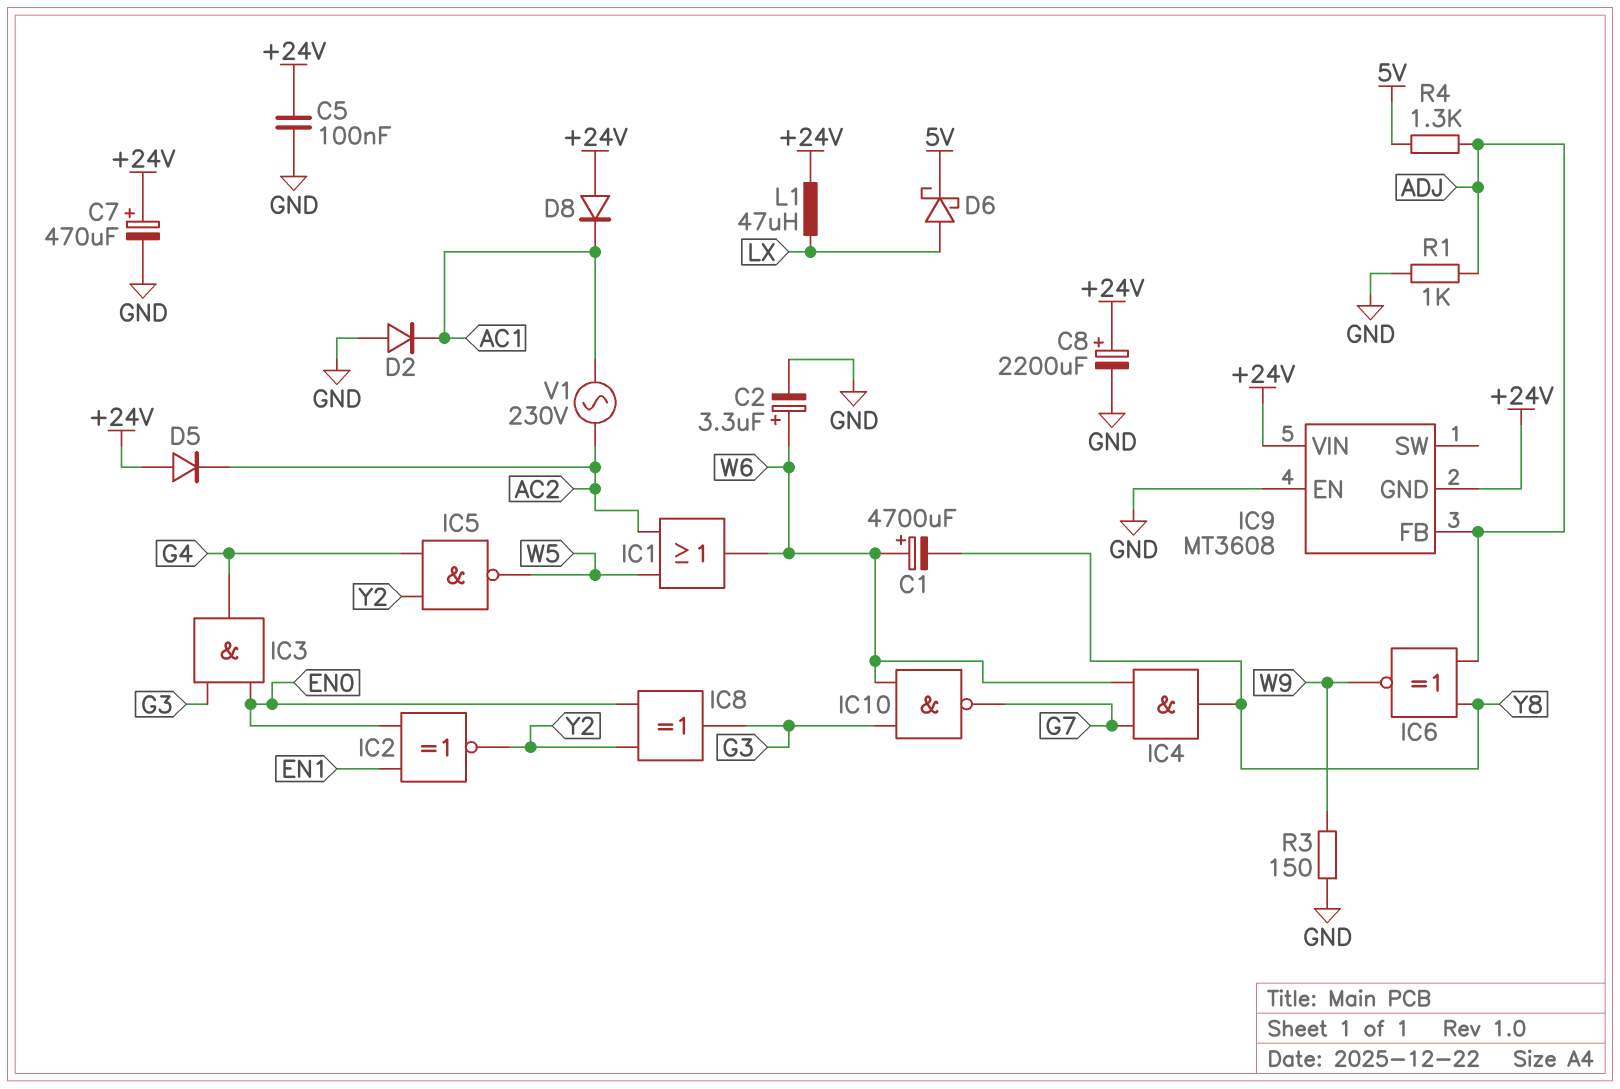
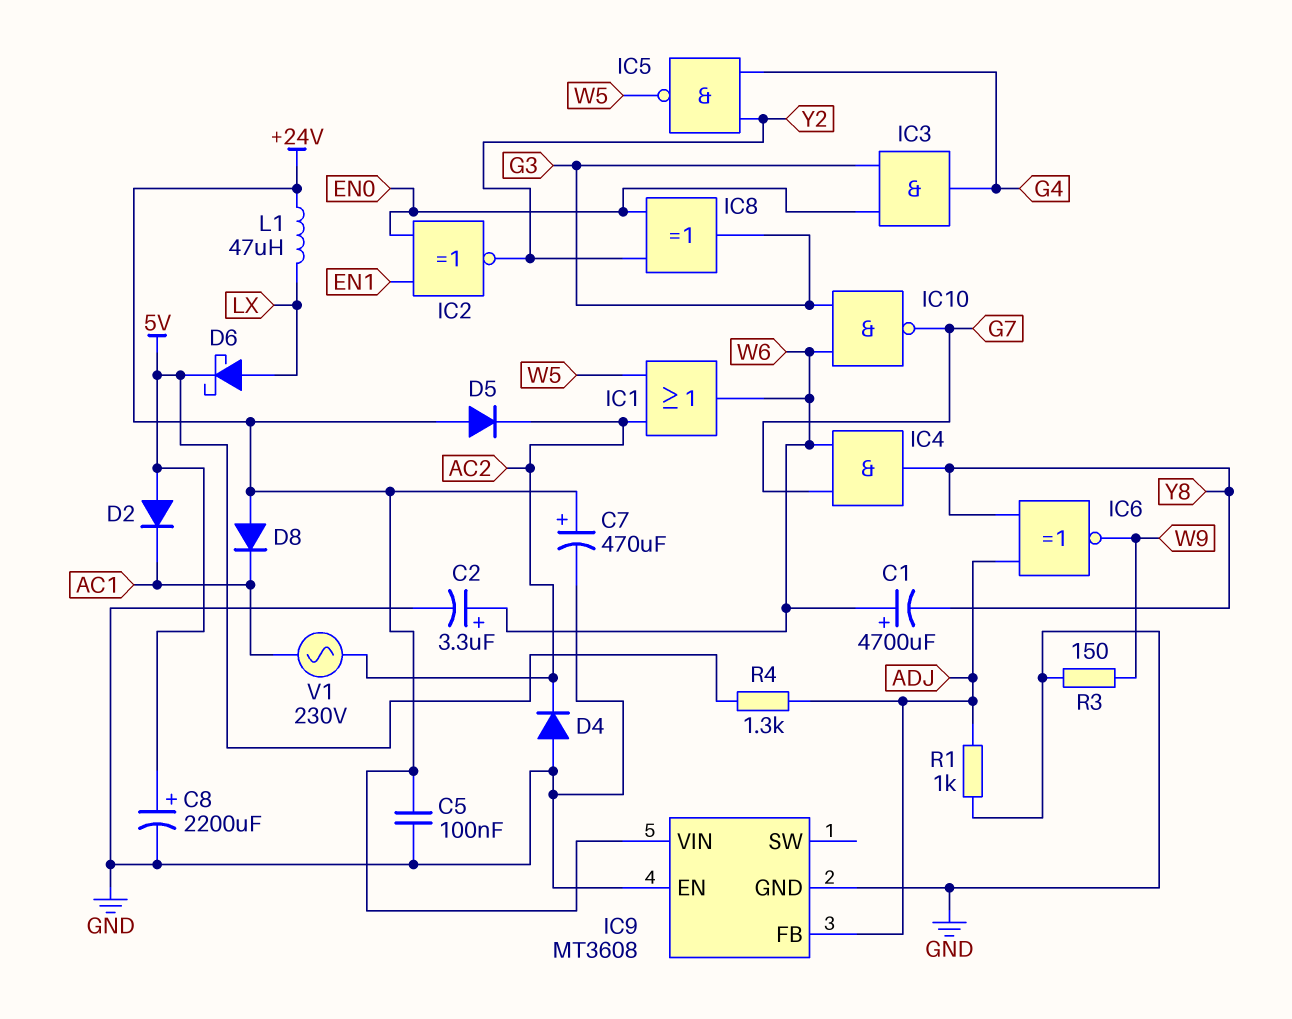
C8: 2200uF (plus +24V, minus GND) -> 2200uF (plus 5V, minus GND)
D2: diode (A GND, K AC1) -> diode (A 5V, K AC1)
D4: none -> diode (A GND, K AC2)
IC9 pin GND: +24V -> GND

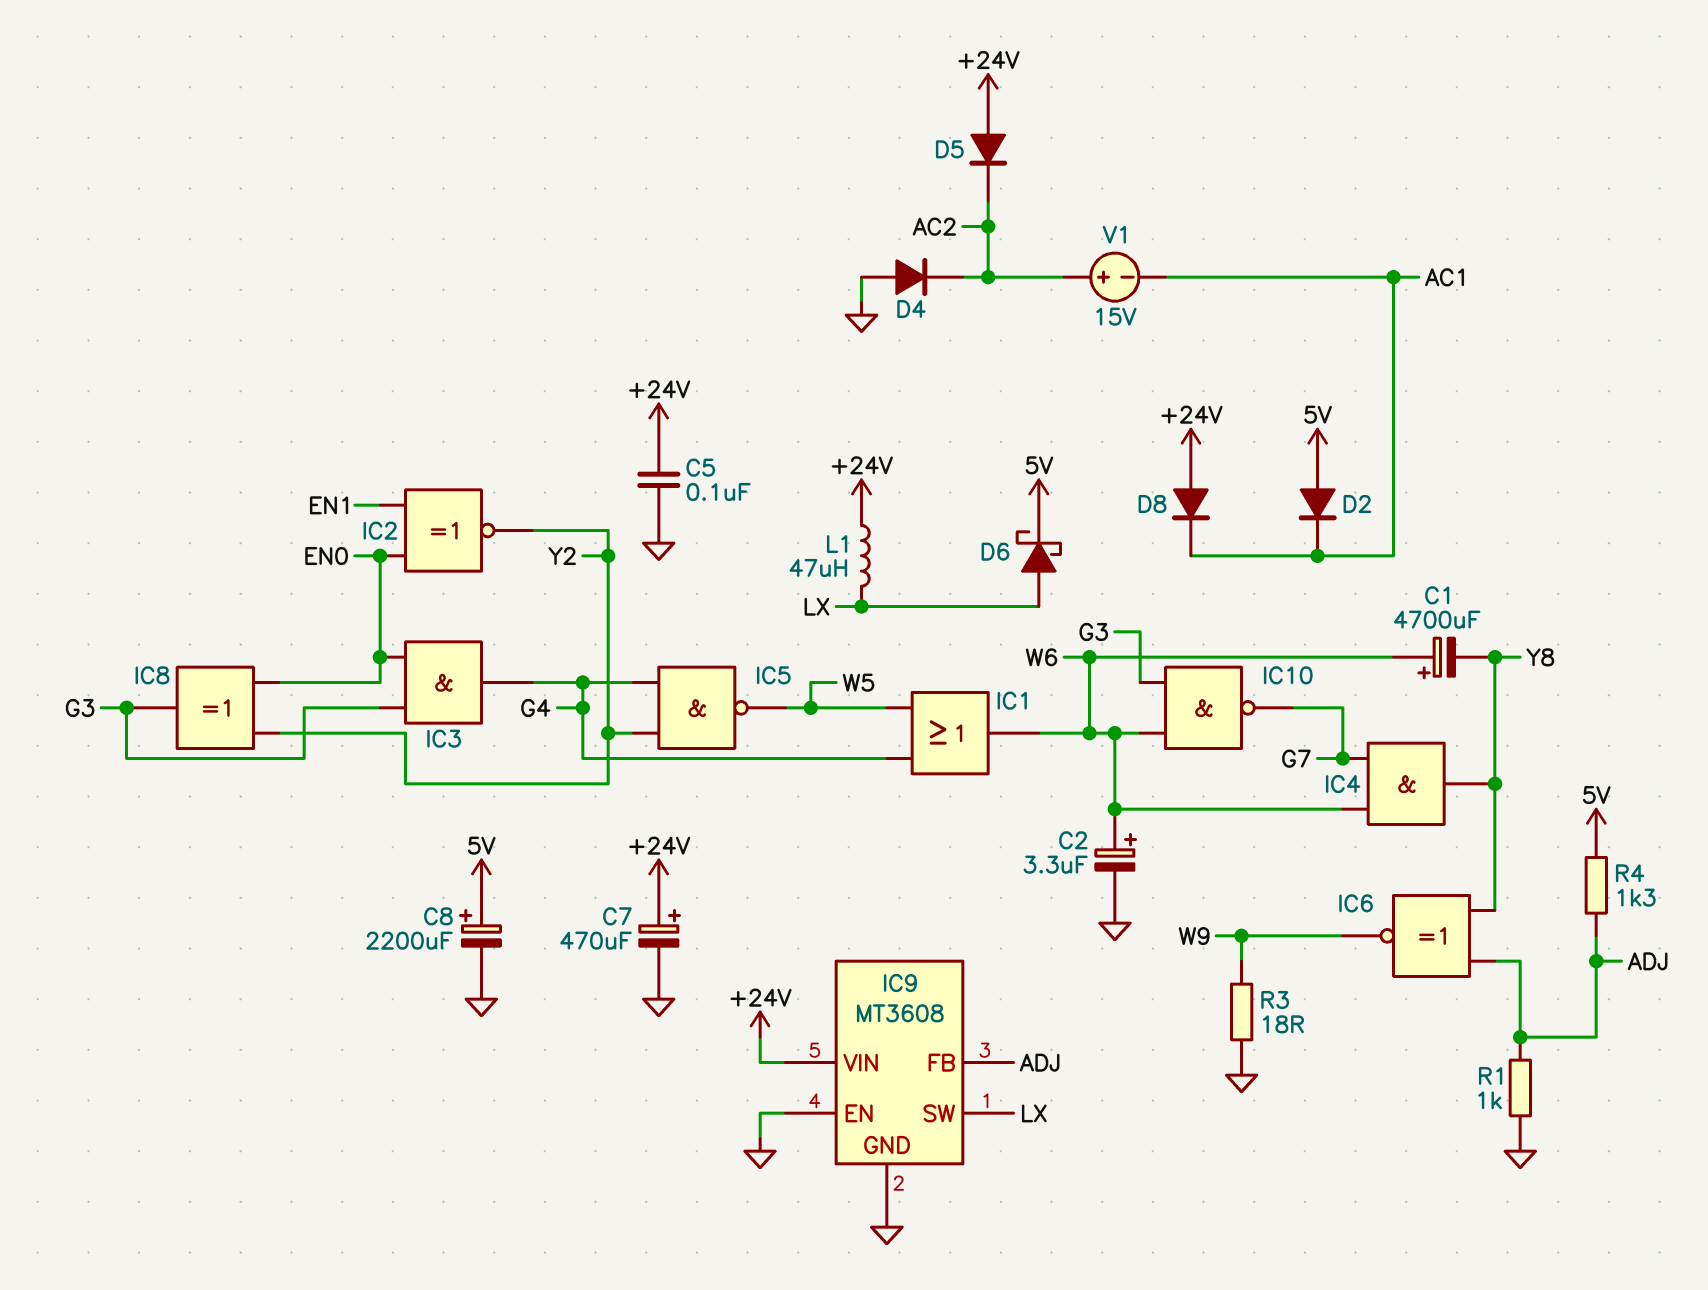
IC1: OR (in AC2, in W5, out W6) -> OR (in G4, in W5, out W6)
IC9 pin SW: none -> LX
R3: 150 (GND, W9) -> 18 (GND, W9)
V1: AC 230V (AC1, AC2) -> 15V (plus AC2, minus AC1)

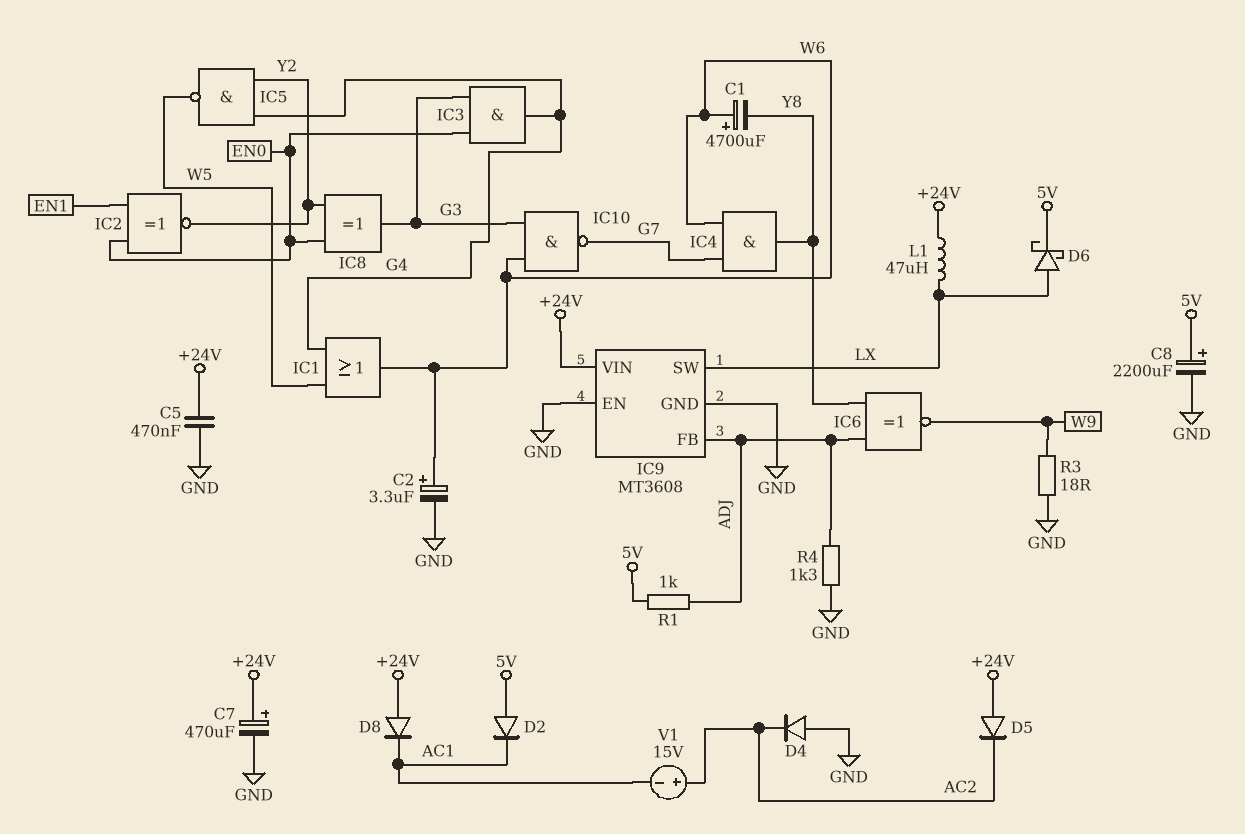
C5: 100nF (+24V, GND) -> 470nF (+24V, GND)
R1: 1k (ADJ, GND) -> 1k (5V, ADJ)
R4: 1.3k (5V, ADJ) -> 1.3k (ADJ, GND)

